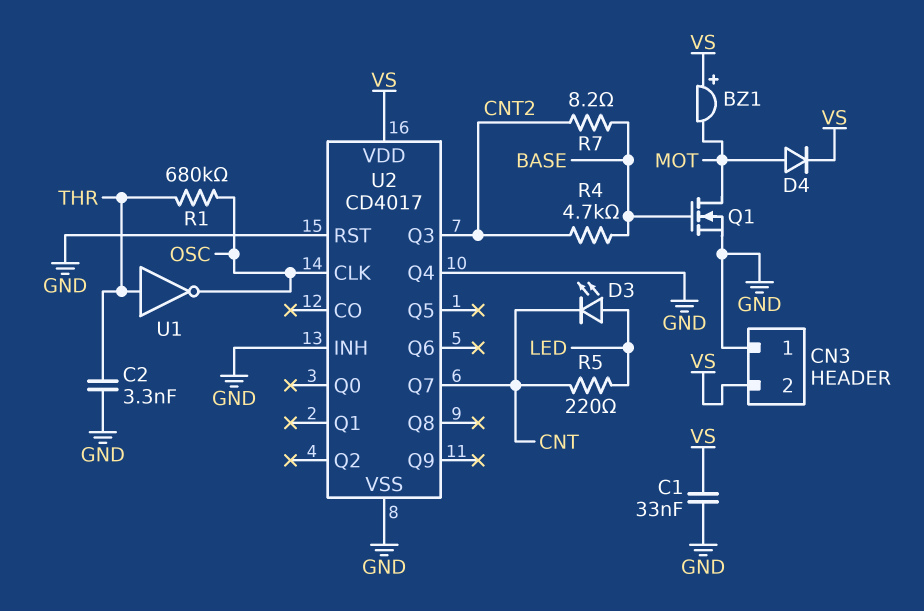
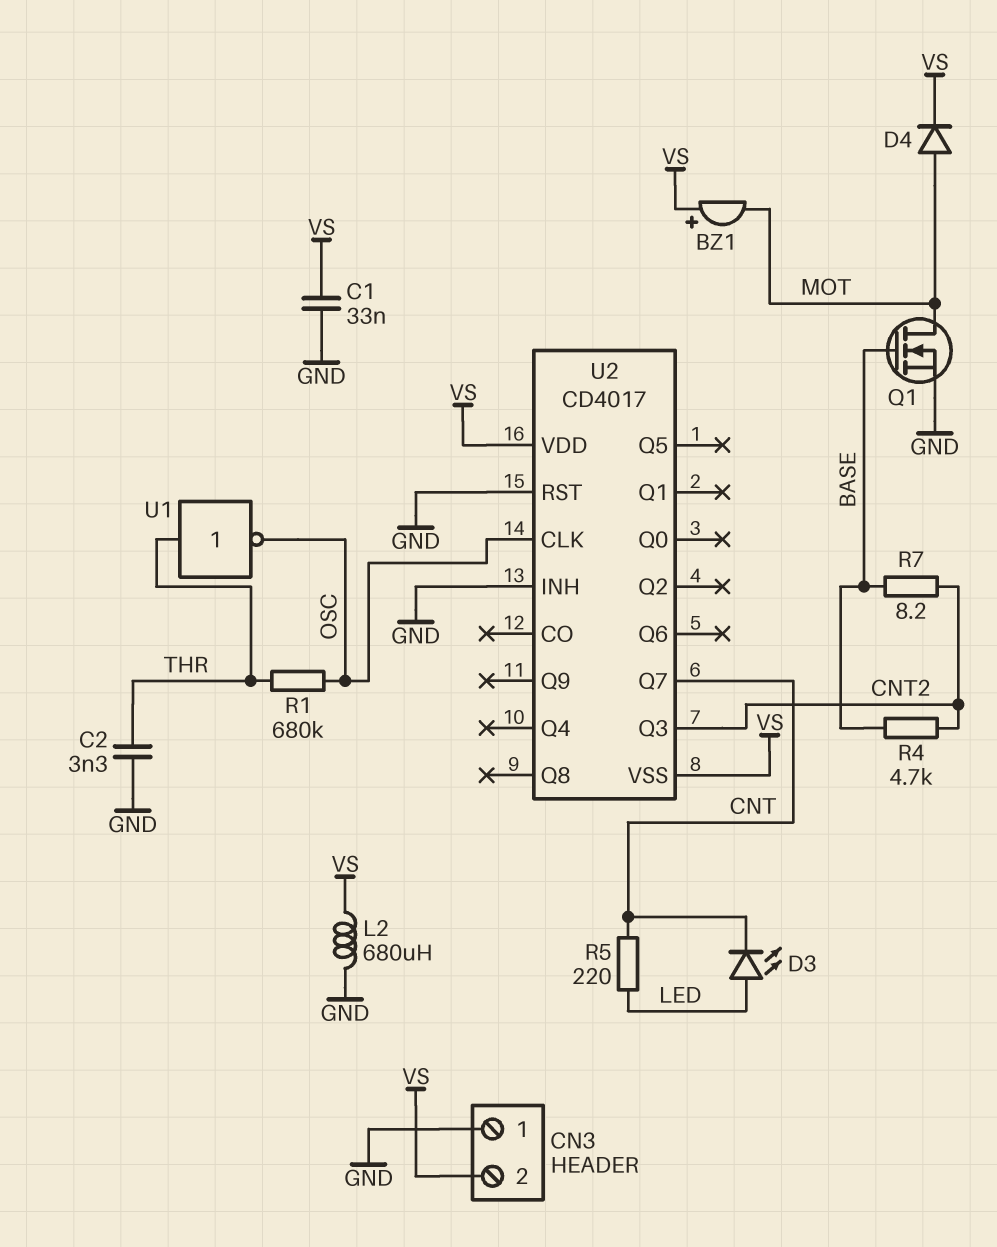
L2: none -> 680uH (GND, VS)
U2 pin Q4: GND -> none
U2 pin VSS: GND -> VS

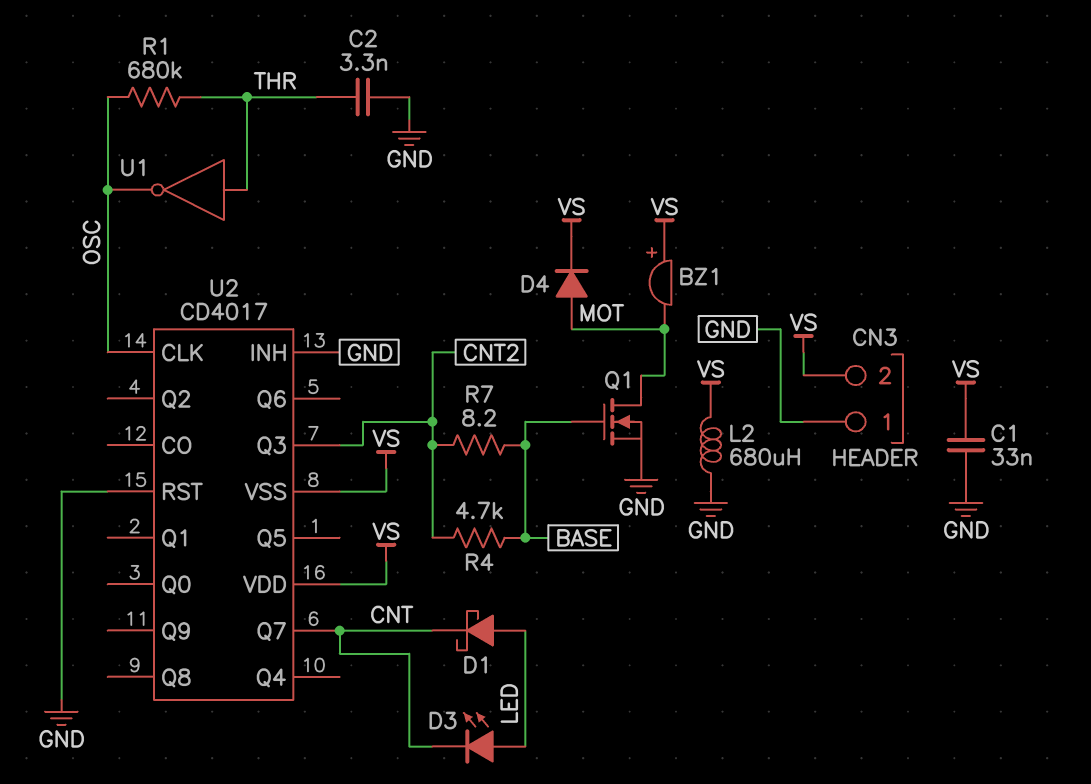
D1: none -> schottky (A LED, K CNT)
R5: 220 (CNT, LED) -> none

